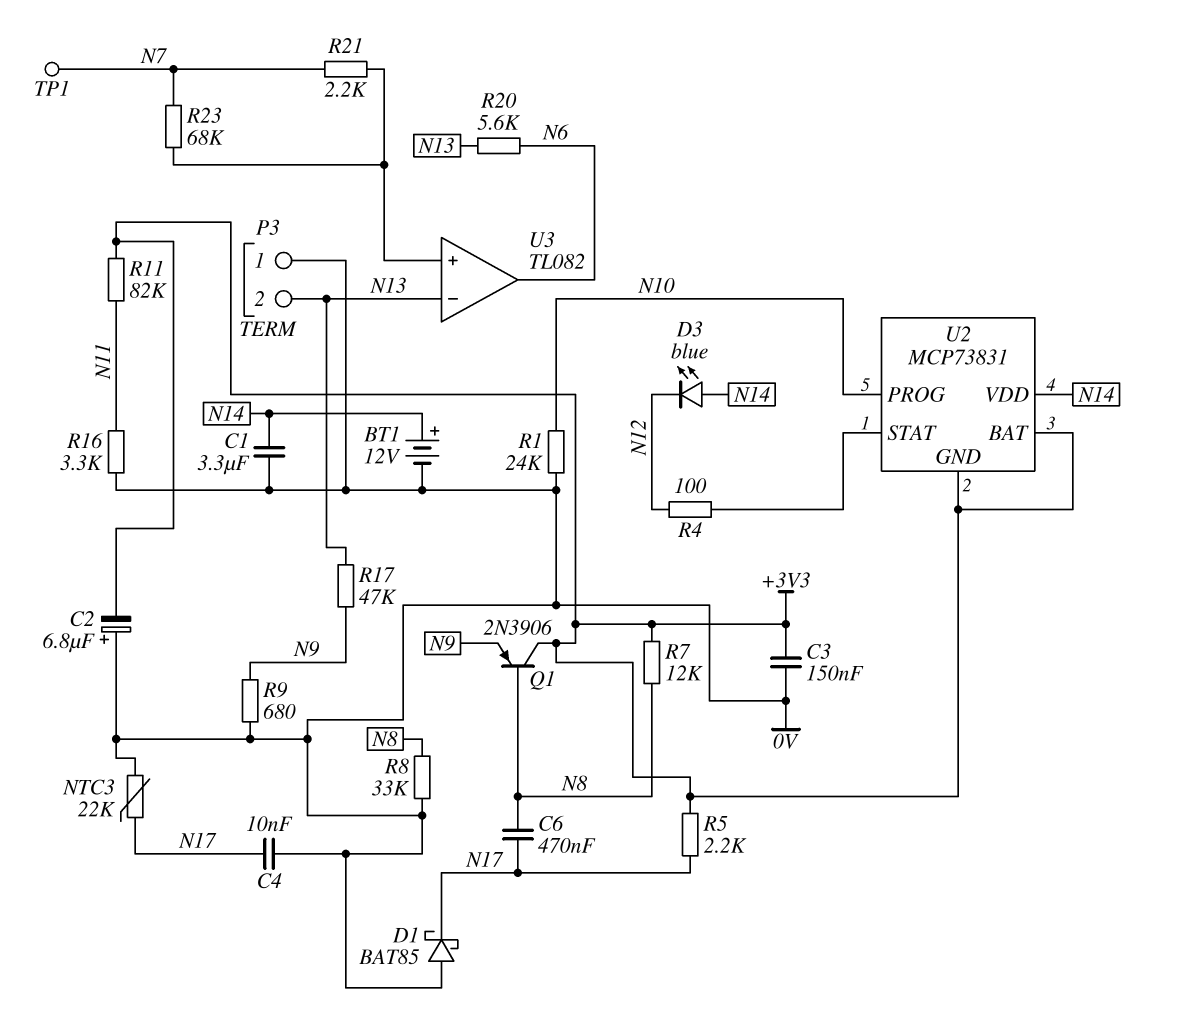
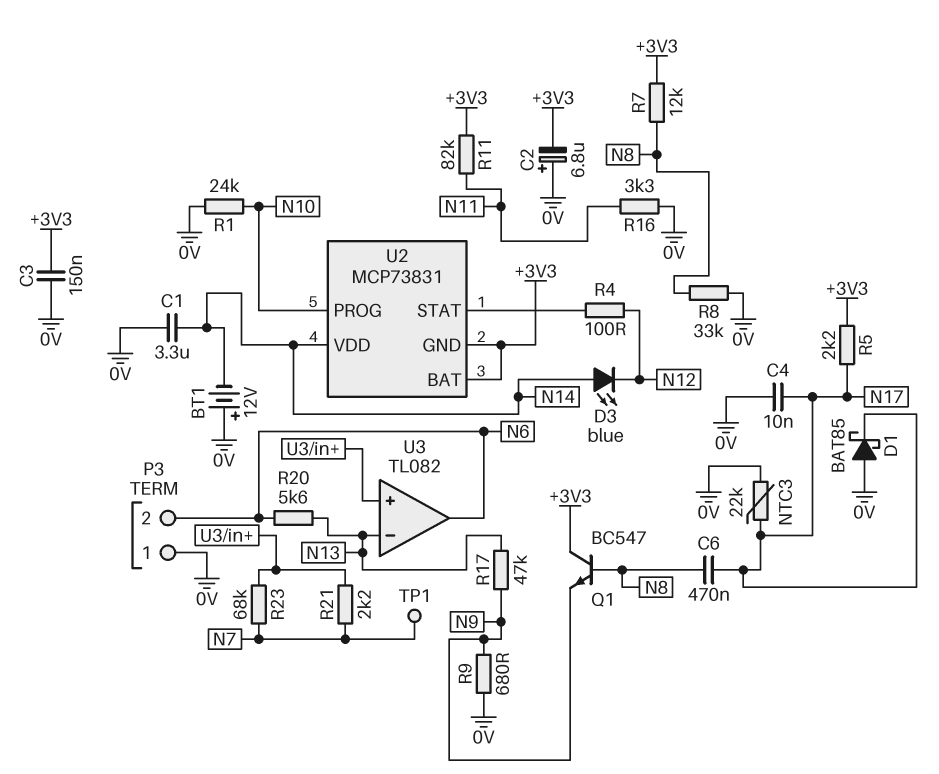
BT1: 12V (plus N14, minus 0V) -> 12V (plus 0V, minus N14)
P3 pin 2: N13 -> N6
Q1: PNP 2N3906 (B N8, C +3V3, E N9) -> NPN BC547 (B N8, C +3V3, E N9)

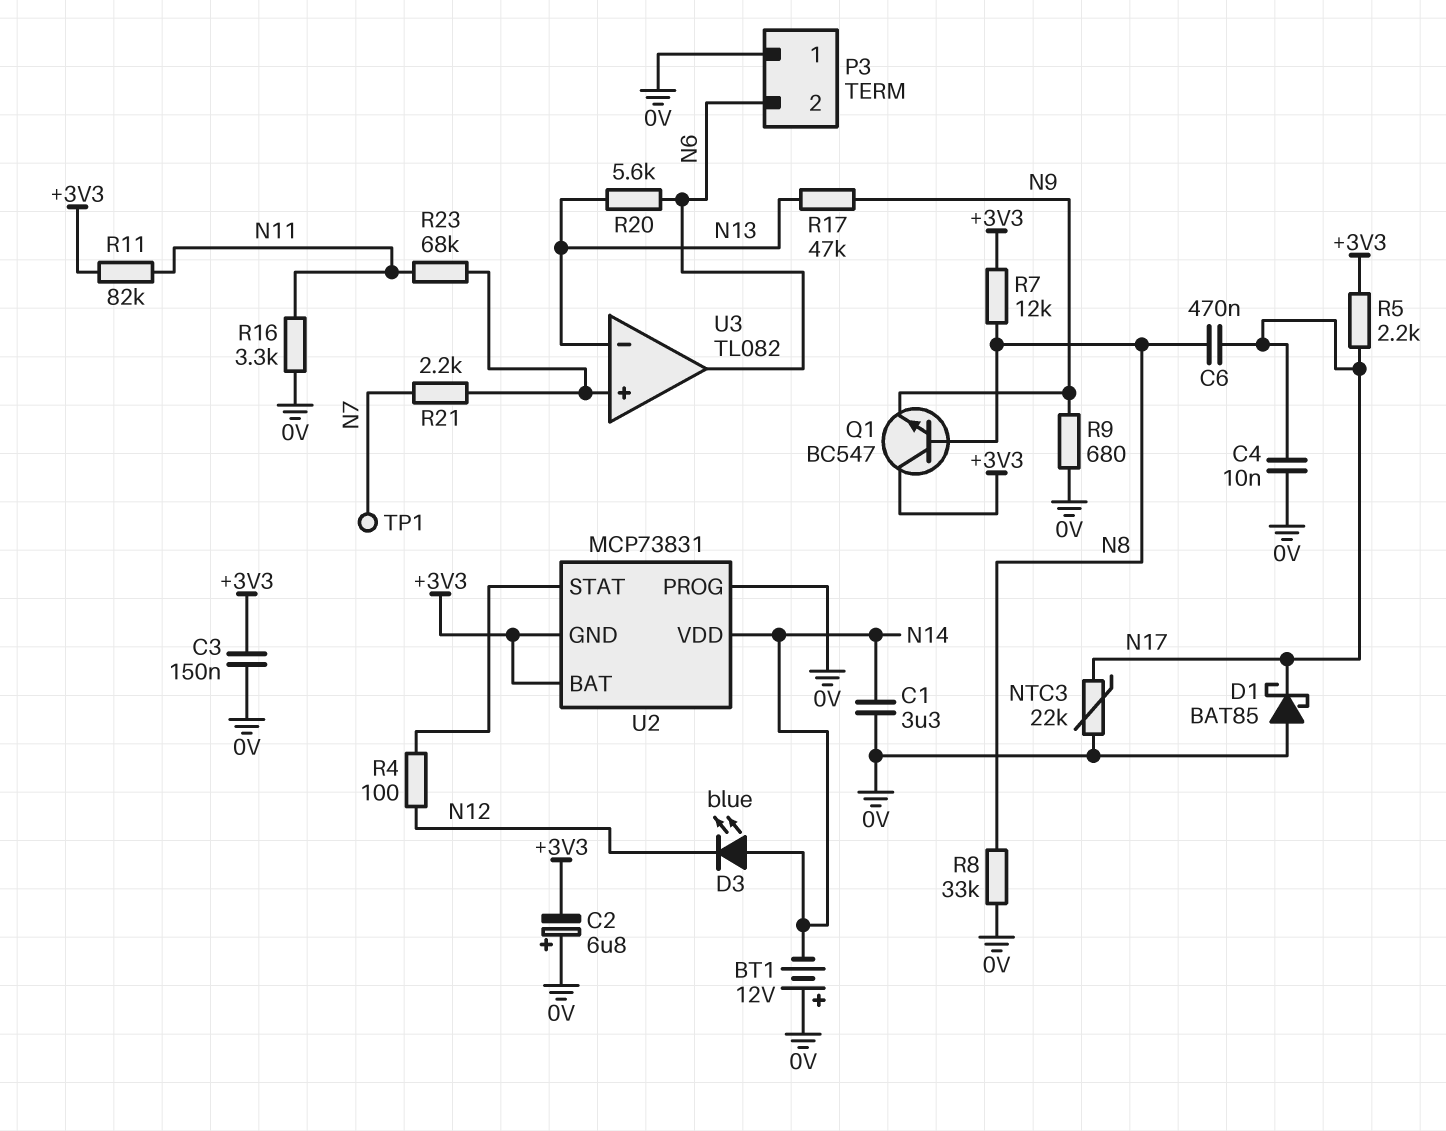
R1: 24k (0V, N10) -> none
R23: 68k (N7, U3/in+) -> 68k (N11, U3/in+)
U2 pin PROG: N10 -> 0V

